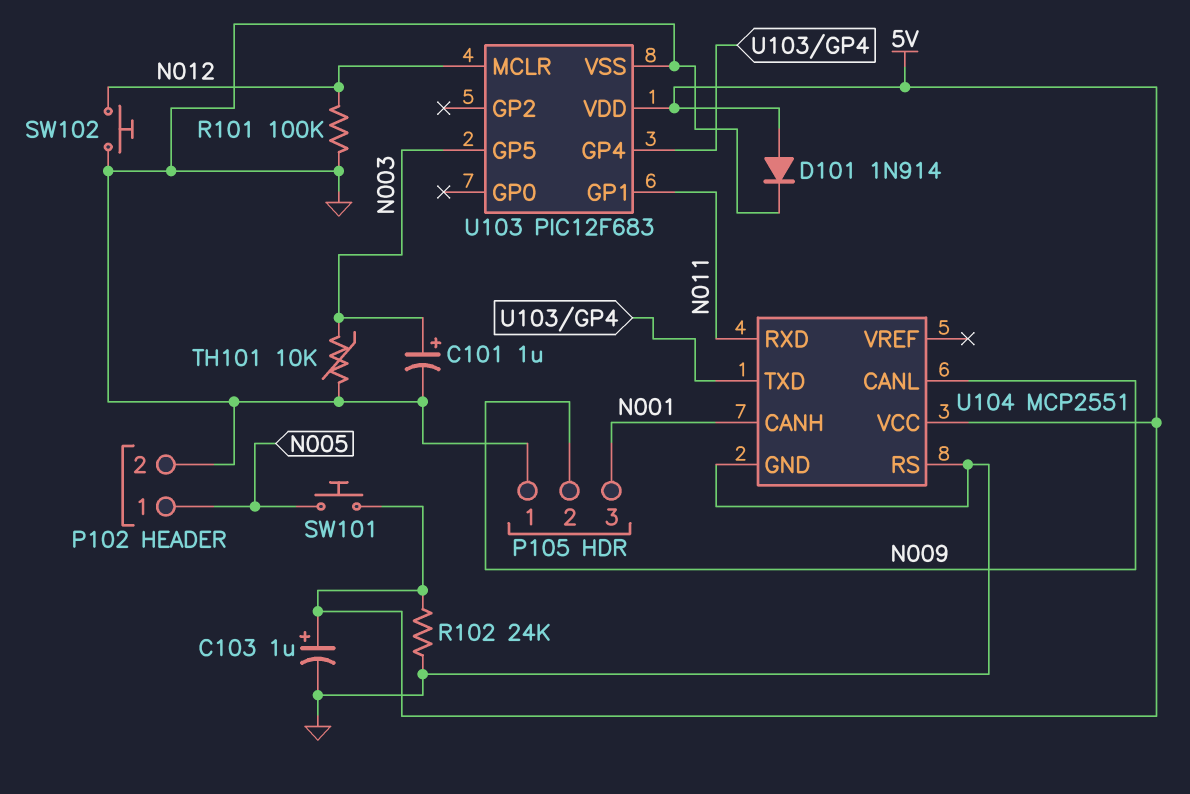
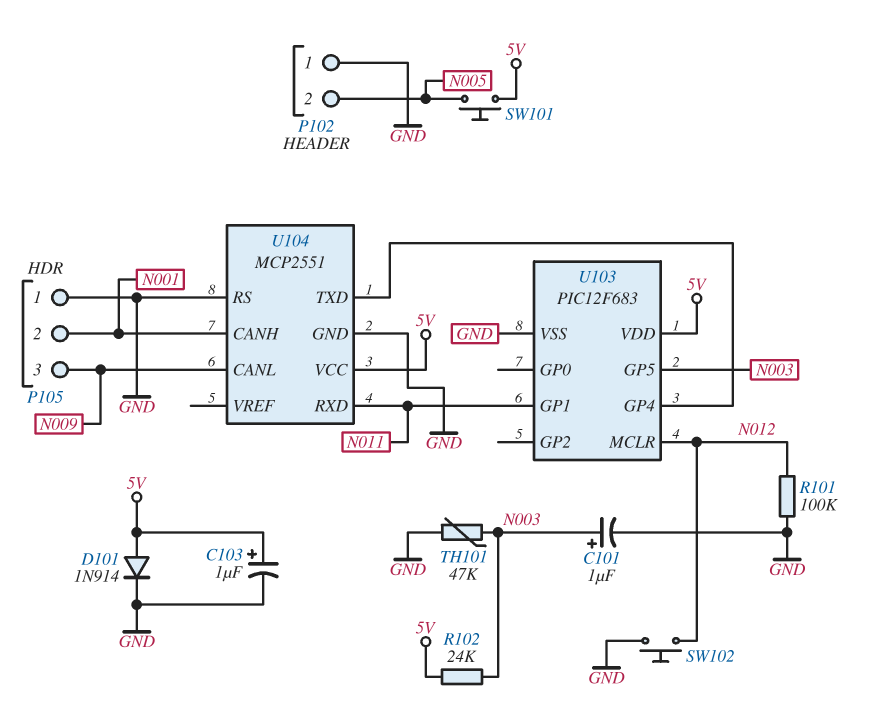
P102 pin 1: N005 -> GND
P102 pin 2: GND -> N005
P105 pin 2: N009 -> N001
P105 pin 3: N001 -> N009
R102: 24k (5V, GND) -> 24k (5V, N003)
TH101: 10k (GND, N003) -> 47k (GND, N003)

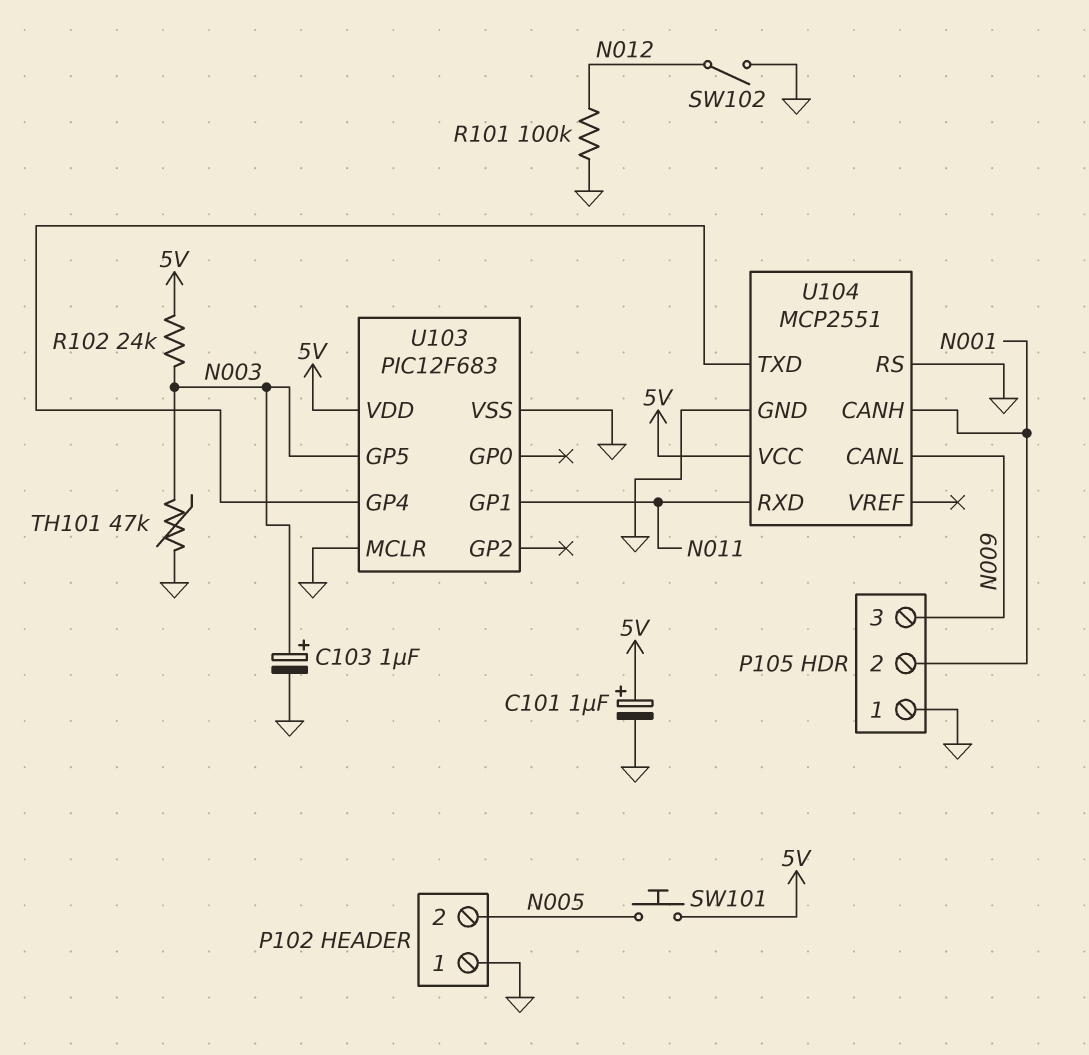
C101: 1uF (plus N003, minus GND) -> 1uF (plus 5V, minus GND)
C103: 1uF (plus 5V, minus GND) -> 1uF (plus N003, minus GND)
D101: diode 1N914 (A 5V, K GND) -> none
SW102: button (GND, N012) -> switch (GND, N012)
U103 pin MCLR: N012 -> GND

